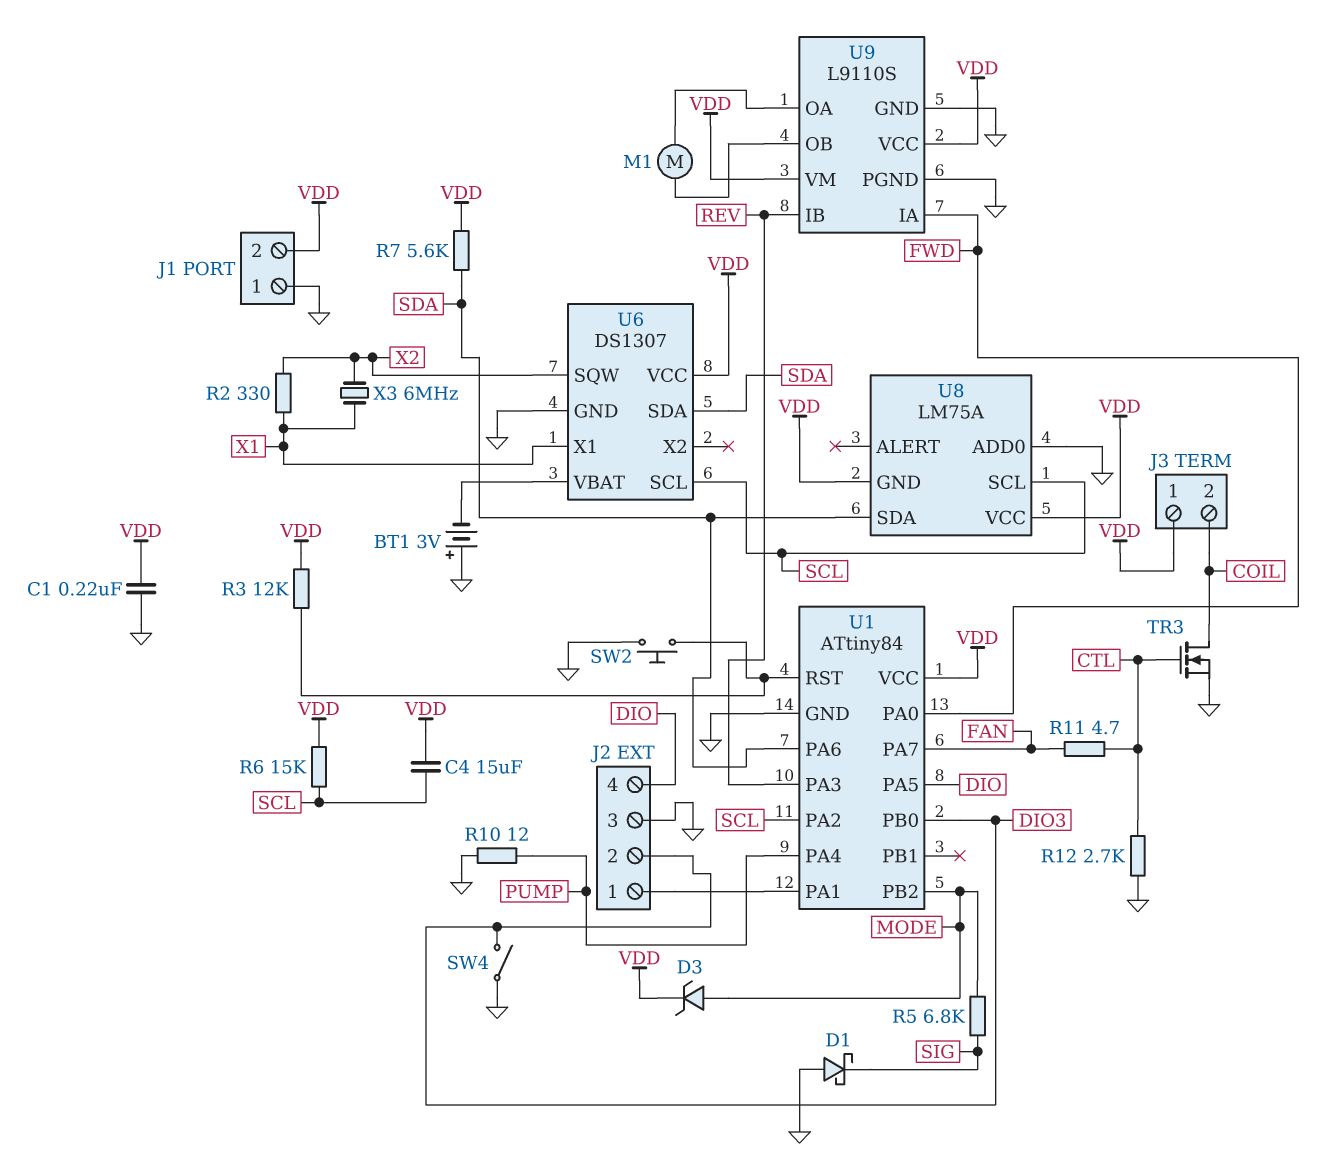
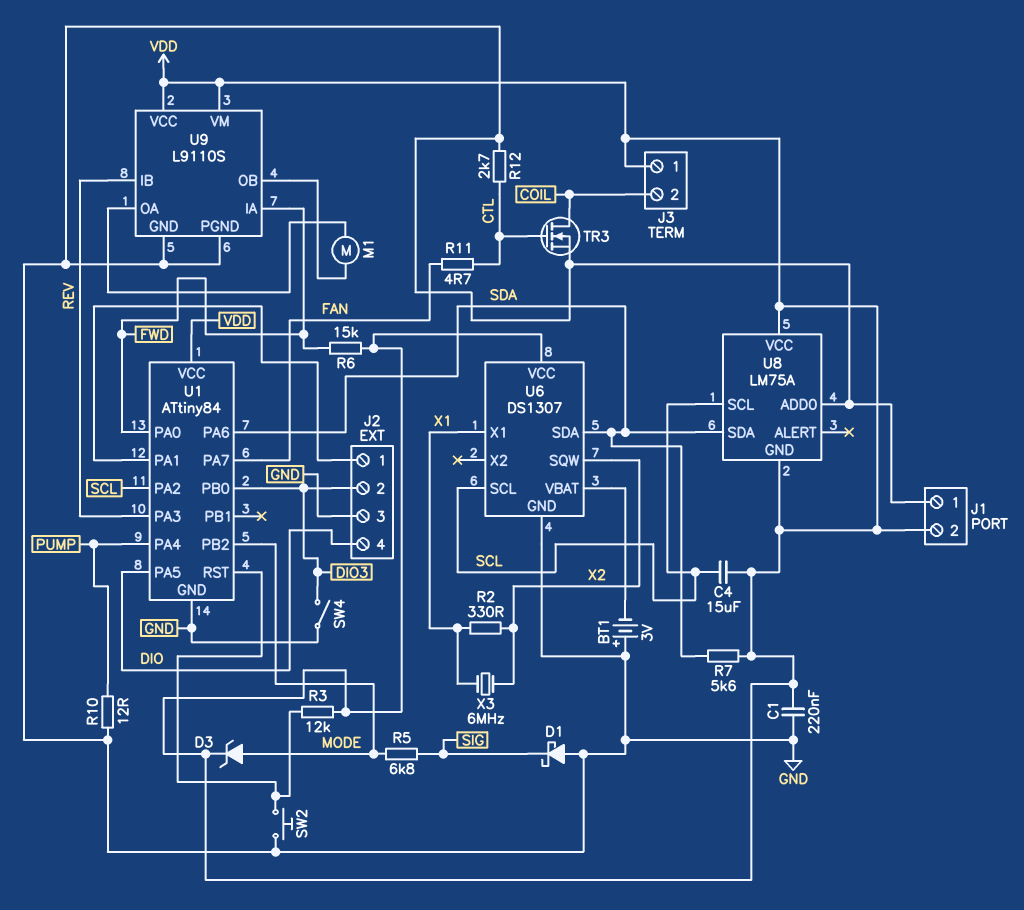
R6: 15k (SCL, VDD) -> 15k (FWD, VDD)

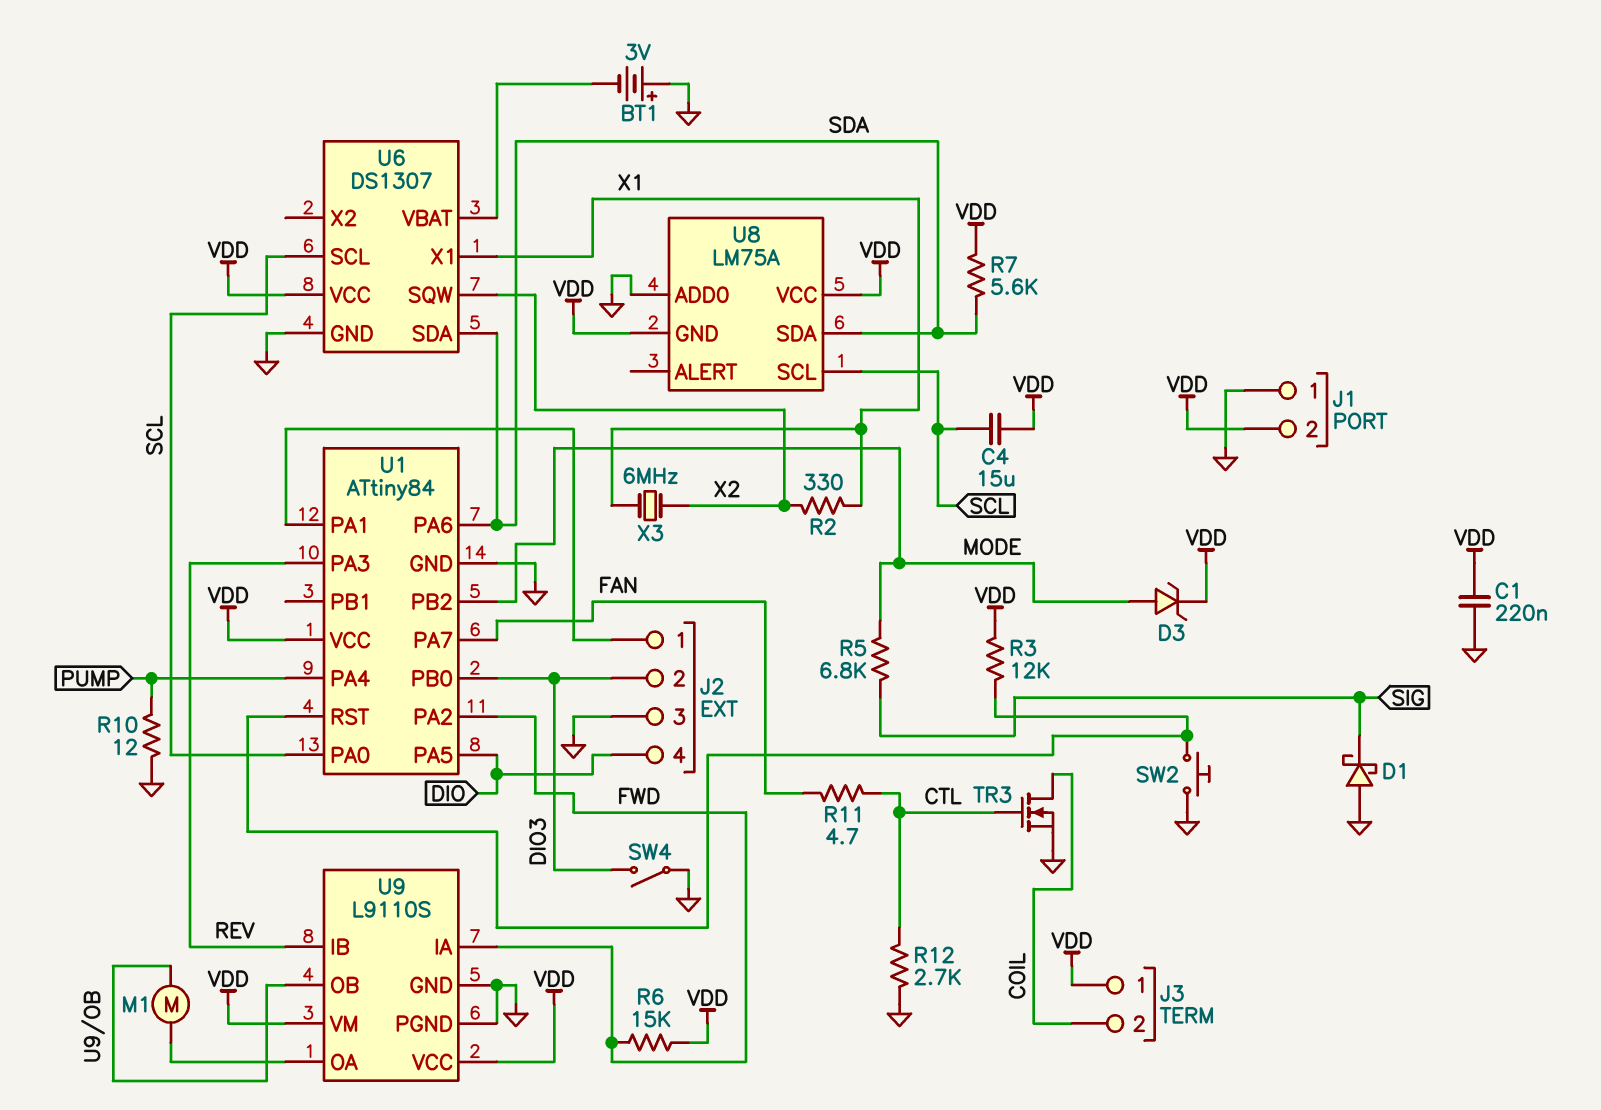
U1 pin PA0: FWD -> SCL
U1 pin PA2: SCL -> FWD

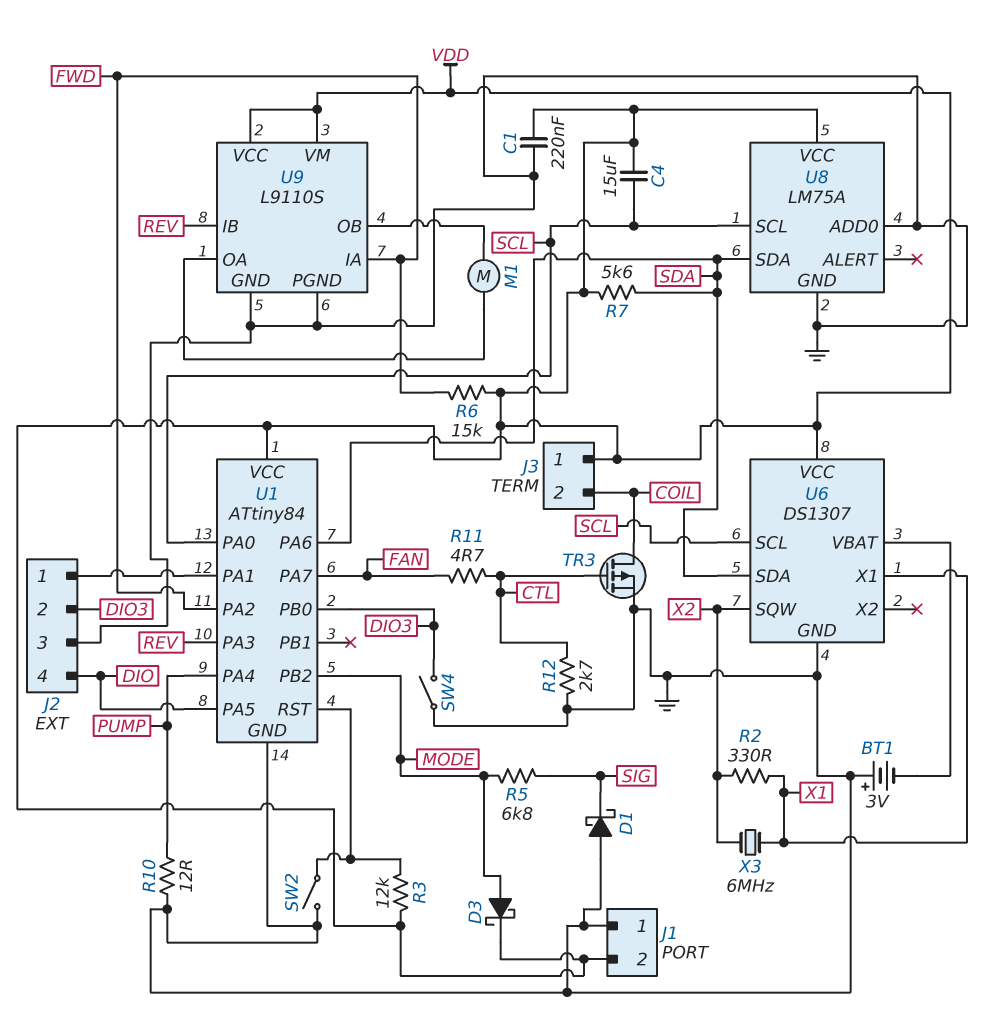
D3: zener (A MODE, K VDD) -> schottky (A MODE, K VDD)
SW2: button (GND, U1/RST) -> switch (GND, U1/RST)
TR3: NMOS (G CTL, D COIL, S GND) -> PMOS (G CTL, D COIL, S GND)
U8 pin GND: VDD -> GND

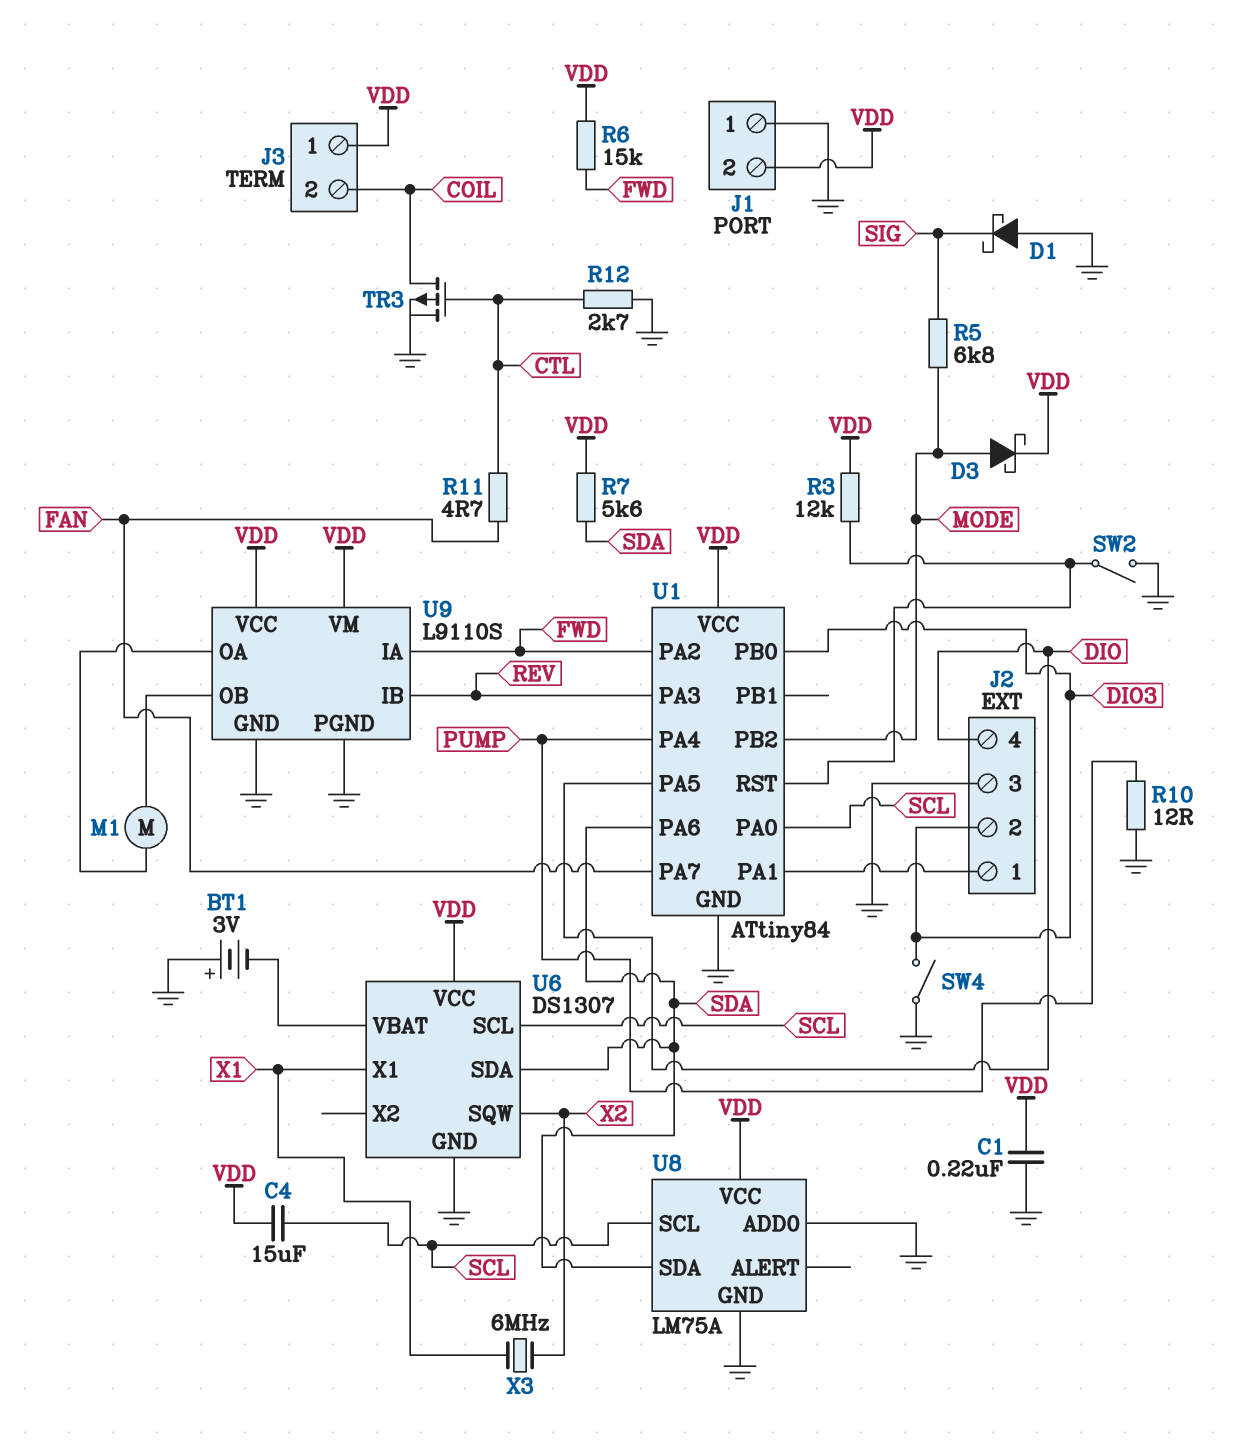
R2: 330 (X1, X2) -> none

